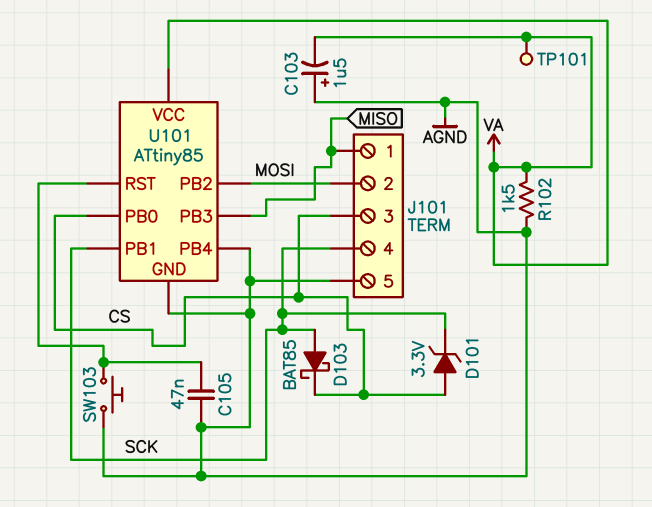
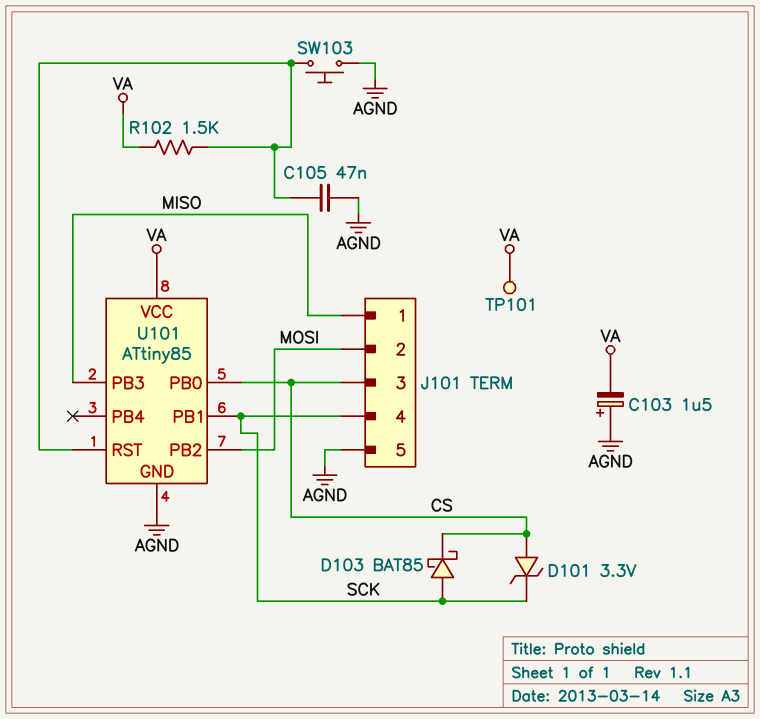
R102: 1.5k (AGND, VA) -> 1.5k (U101/RST, VA)
U101 pin PB4: AGND -> none

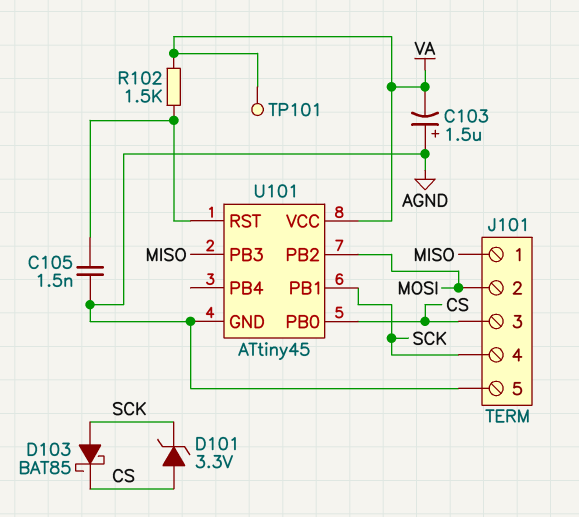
C105: 47nF (AGND, U101/RST) -> 1.5nF (AGND, U101/RST)
SW103: button (AGND, U101/RST) -> none
U101: ATtiny85 -> ATtiny45

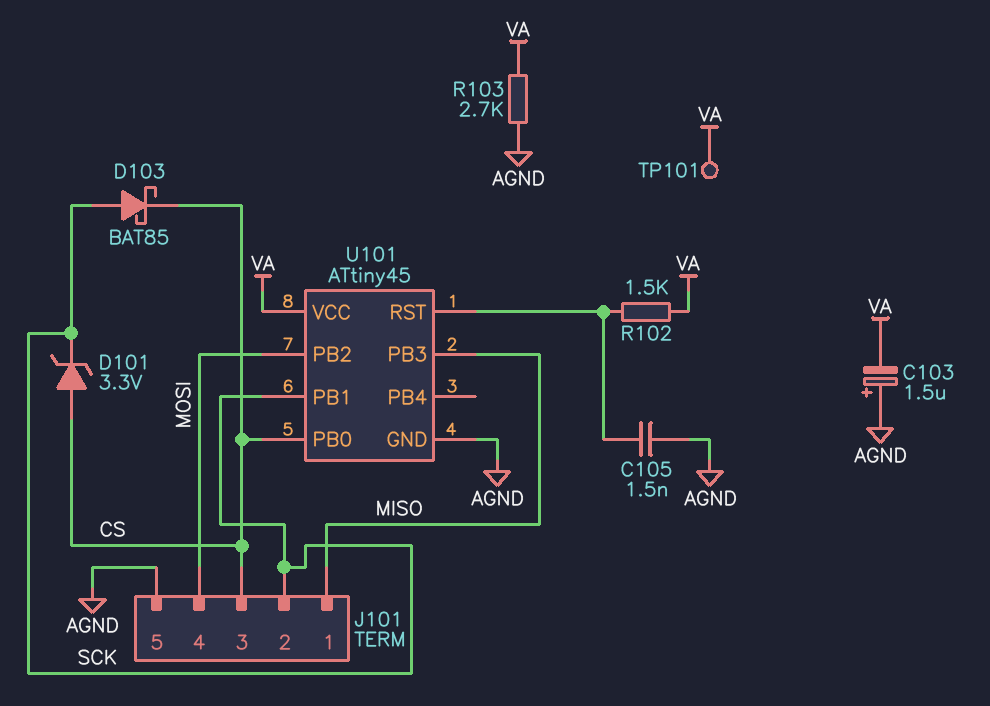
J101 pin 2: MOSI -> SCK
J101 pin 4: SCK -> MOSI
R103: none -> 2.7k (AGND, VA)

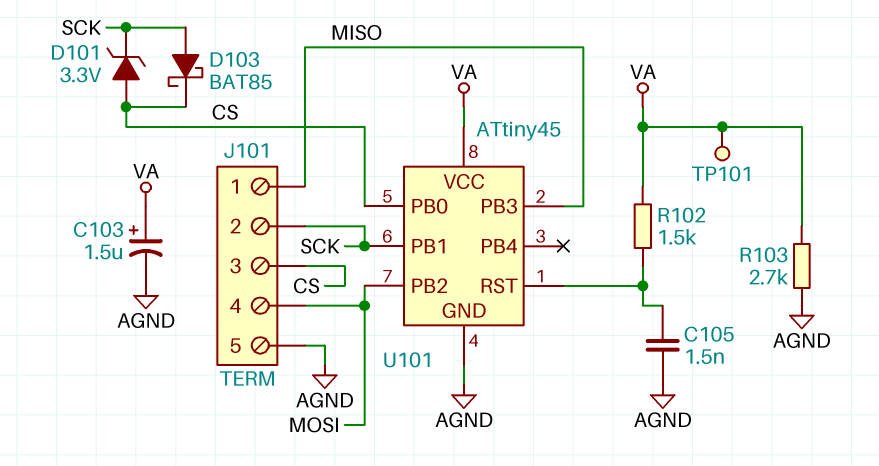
C103: 1.5uF (plus AGND, minus VA) -> 1.5uF (plus VA, minus AGND)

